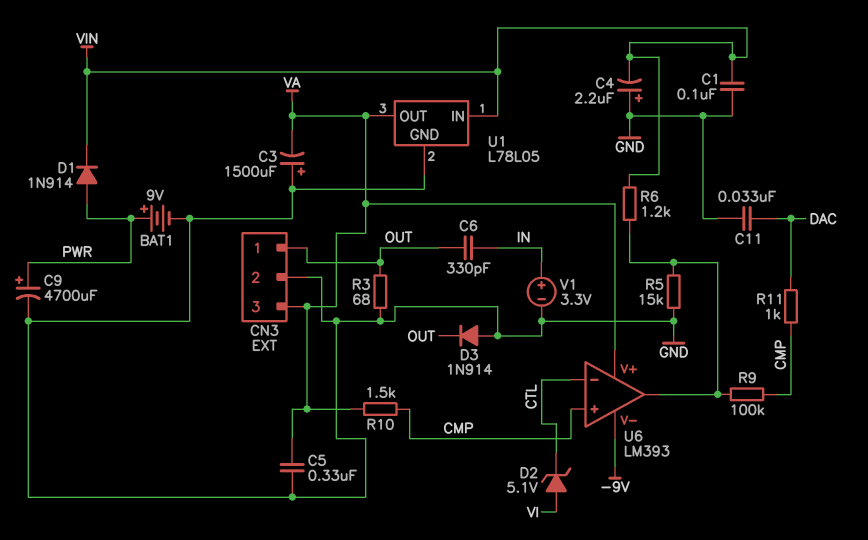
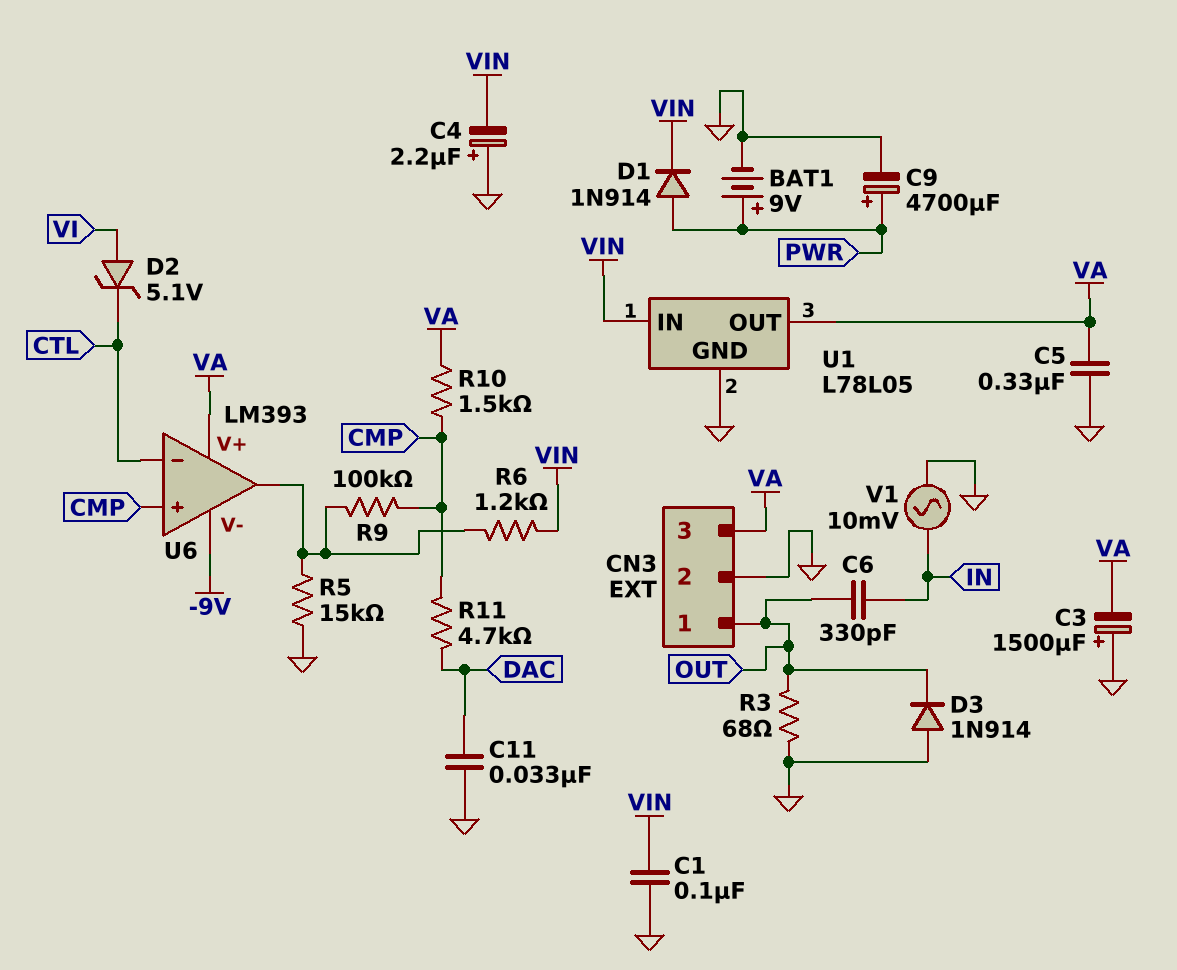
R11: 1k (CMP, DAC) -> 4.7k (CMP, DAC)
V1: 3.3V (plus IN, minus GND) -> AC 10mV (GND, IN)

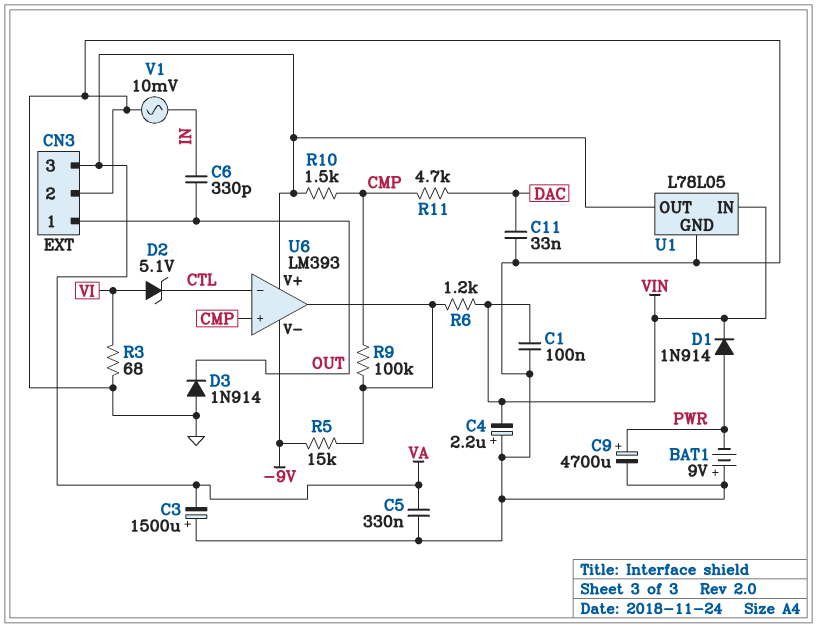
BAT1: 9V (plus PWR, minus GND) -> 9V (plus GND, minus PWR)
R3: 68 (GND, OUT) -> 68 (GND, VI)
R5: 15k (GND, U6/out) -> 15k (-9V, U6/out)

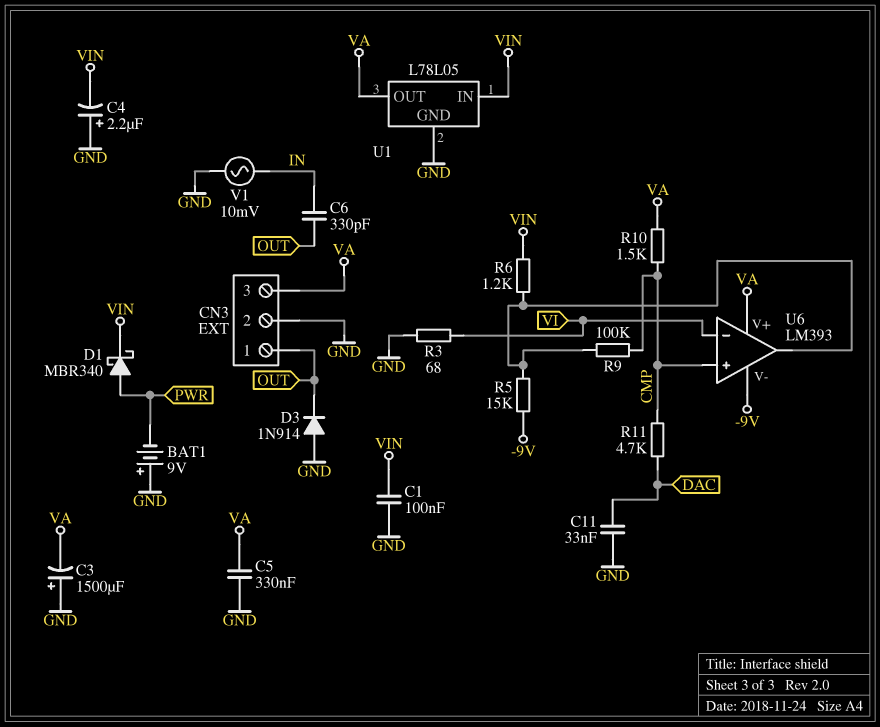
C9: 4700uF (plus PWR, minus GND) -> none
D1: diode 1N914 (A PWR, K VIN) -> schottky MBR340 (A PWR, K VIN)
D2: zener 5.1V (A VI, K CTL) -> none
U6 pin in-: CTL -> VI

